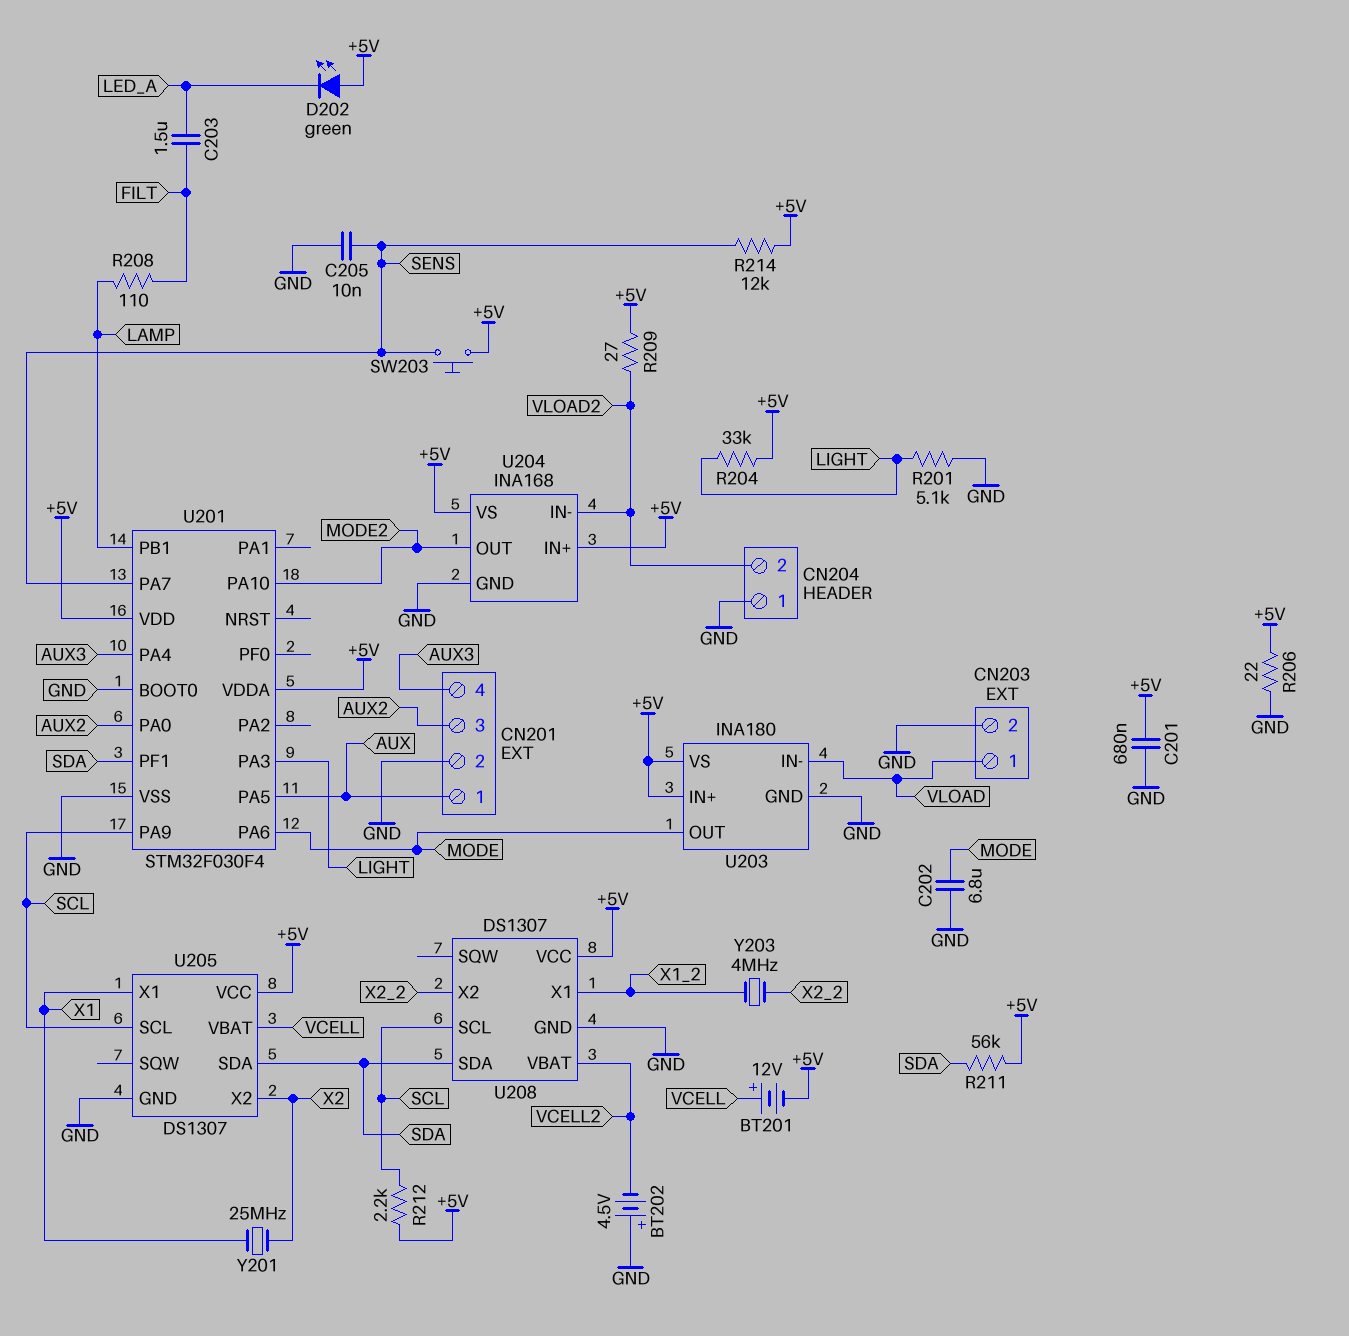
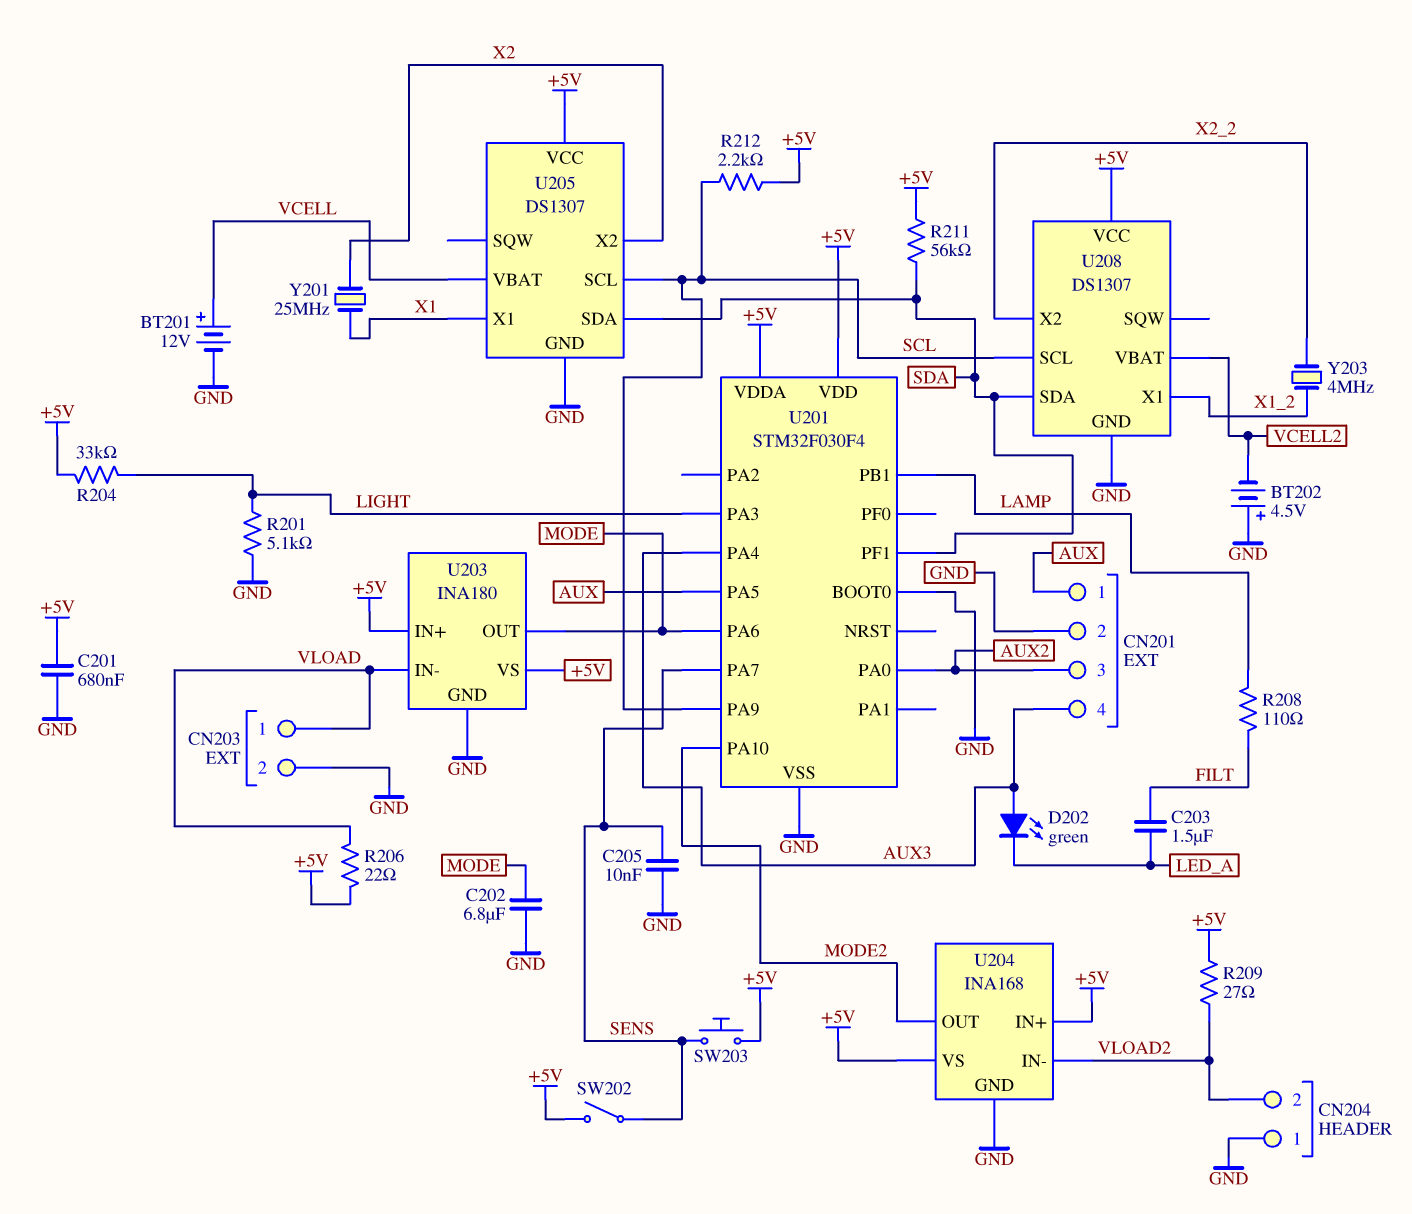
BT201: 12V (plus VCELL, minus +5V) -> 12V (plus VCELL, minus GND)
D202: LED green (A +5V, K LED_A) -> LED green (A AUX3, K LED_A)
R206: 22 (+5V, GND) -> 22 (+5V, VLOAD)
R214: 12k (+5V, SENS) -> none
SW202: none -> switch (+5V, SENS)

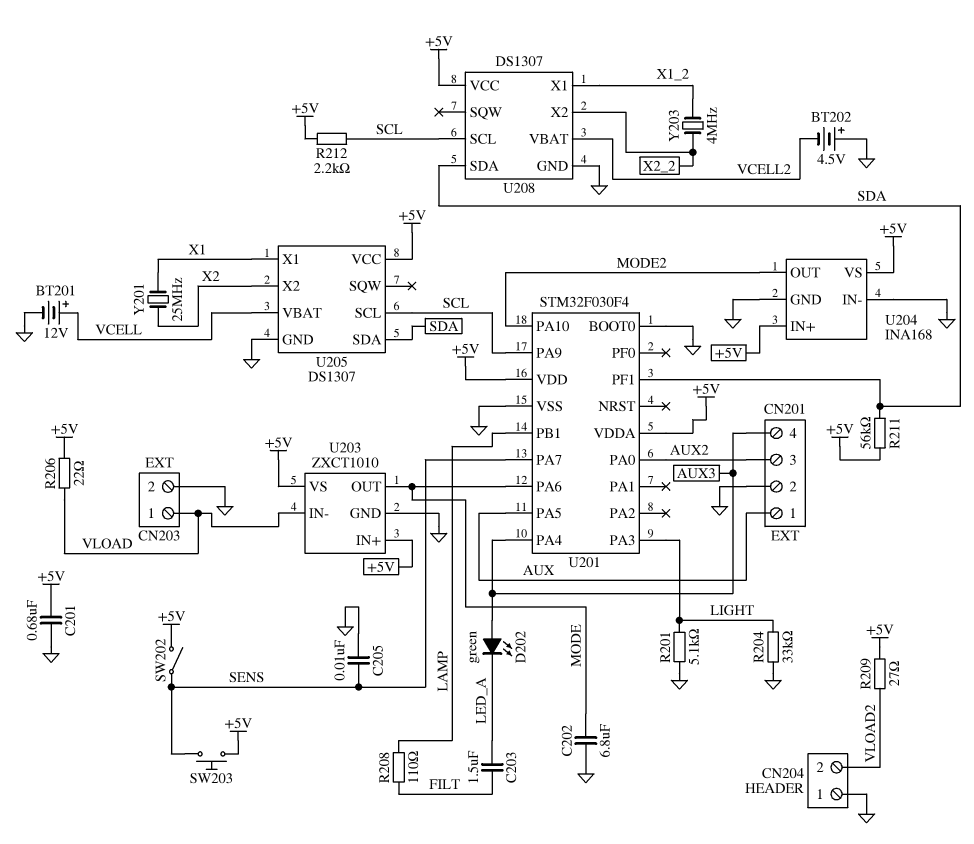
R204: 33k (+5V, LIGHT) -> 33k (GND, LIGHT)
U203: INA180 -> ZXCT1010
U204 pin IN-: VLOAD2 -> GND

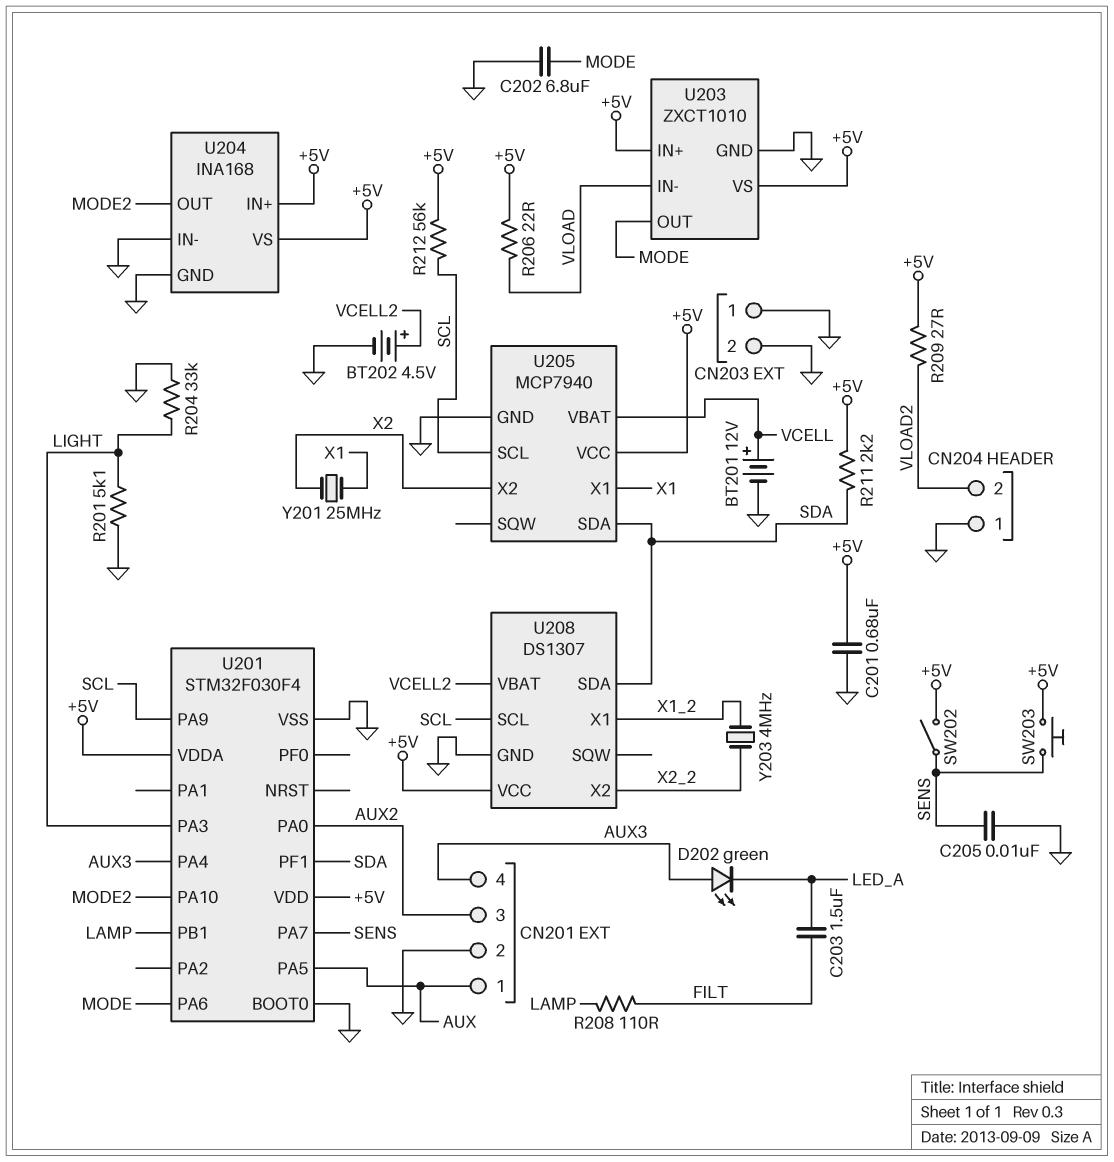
BT202: 4.5V (plus GND, minus VCELL2) -> 4.5V (plus VCELL2, minus GND)
CN203 pin 1: VLOAD -> GND
R211: 56k (+5V, SDA) -> 2.2k (+5V, SDA)
R212: 2.2k (+5V, SCL) -> 56k (+5V, SCL)
U205: DS1307 -> MCP7940

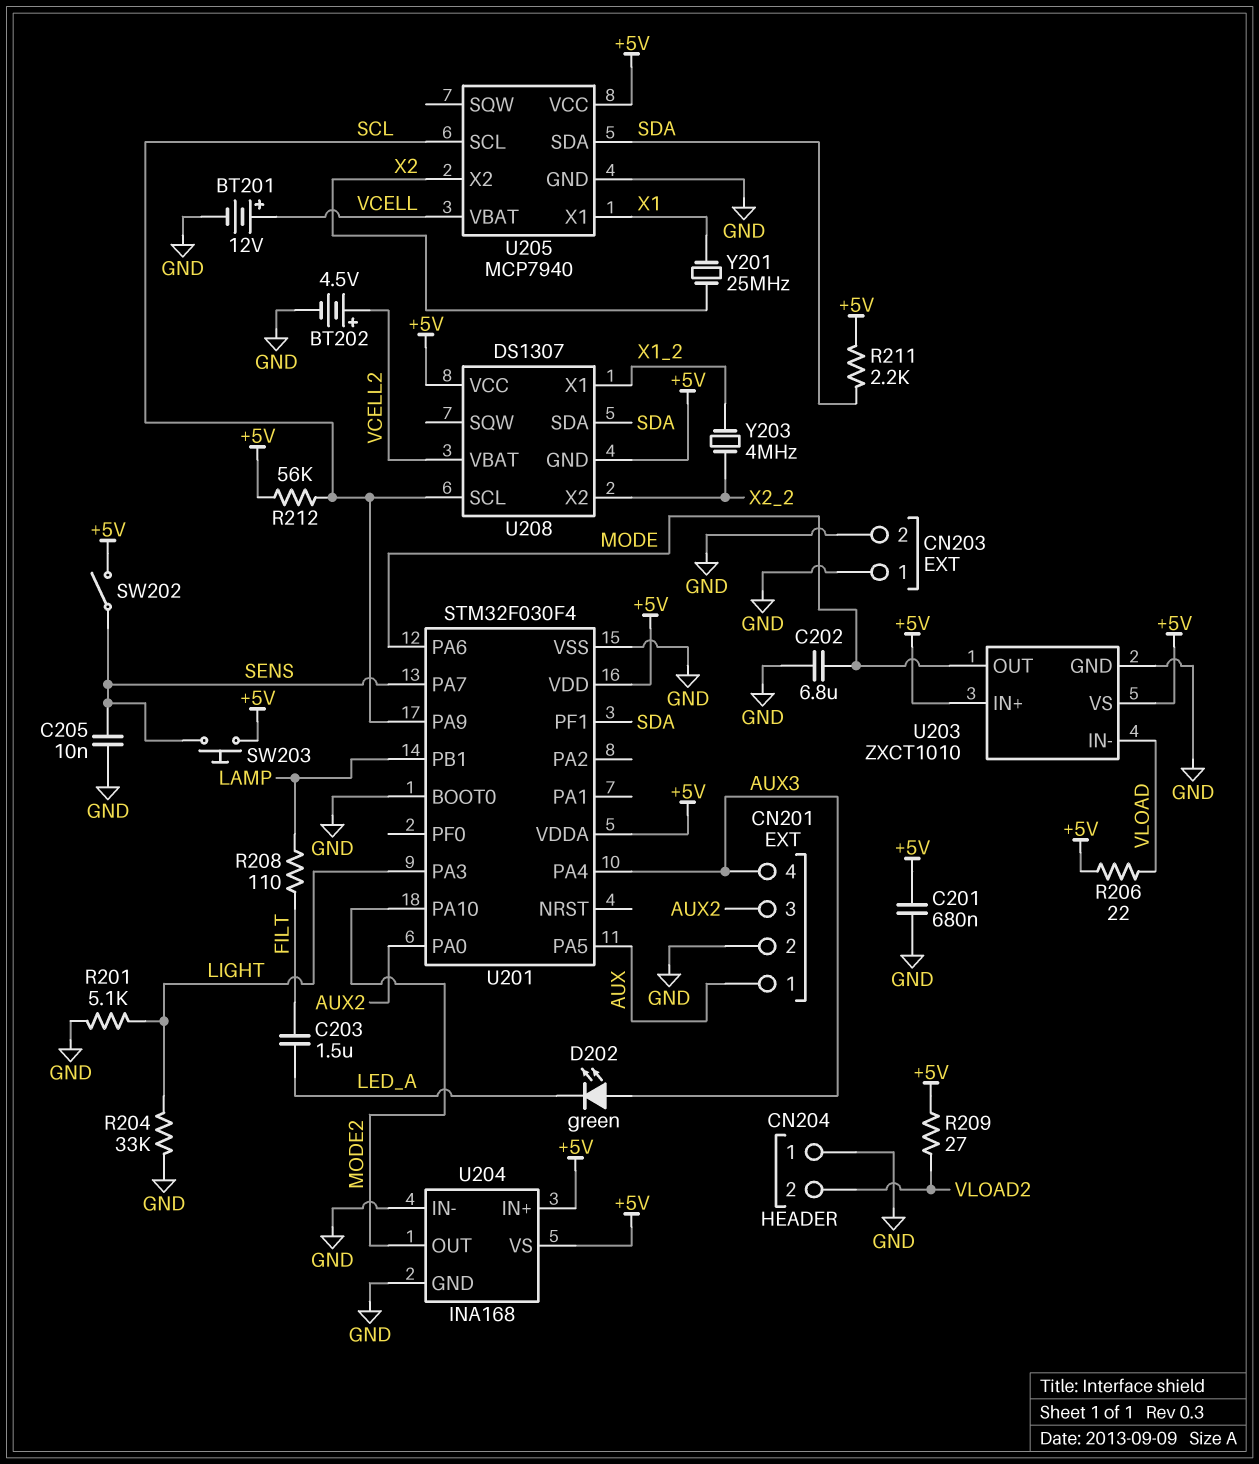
U208 pin GND: GND -> +5V

